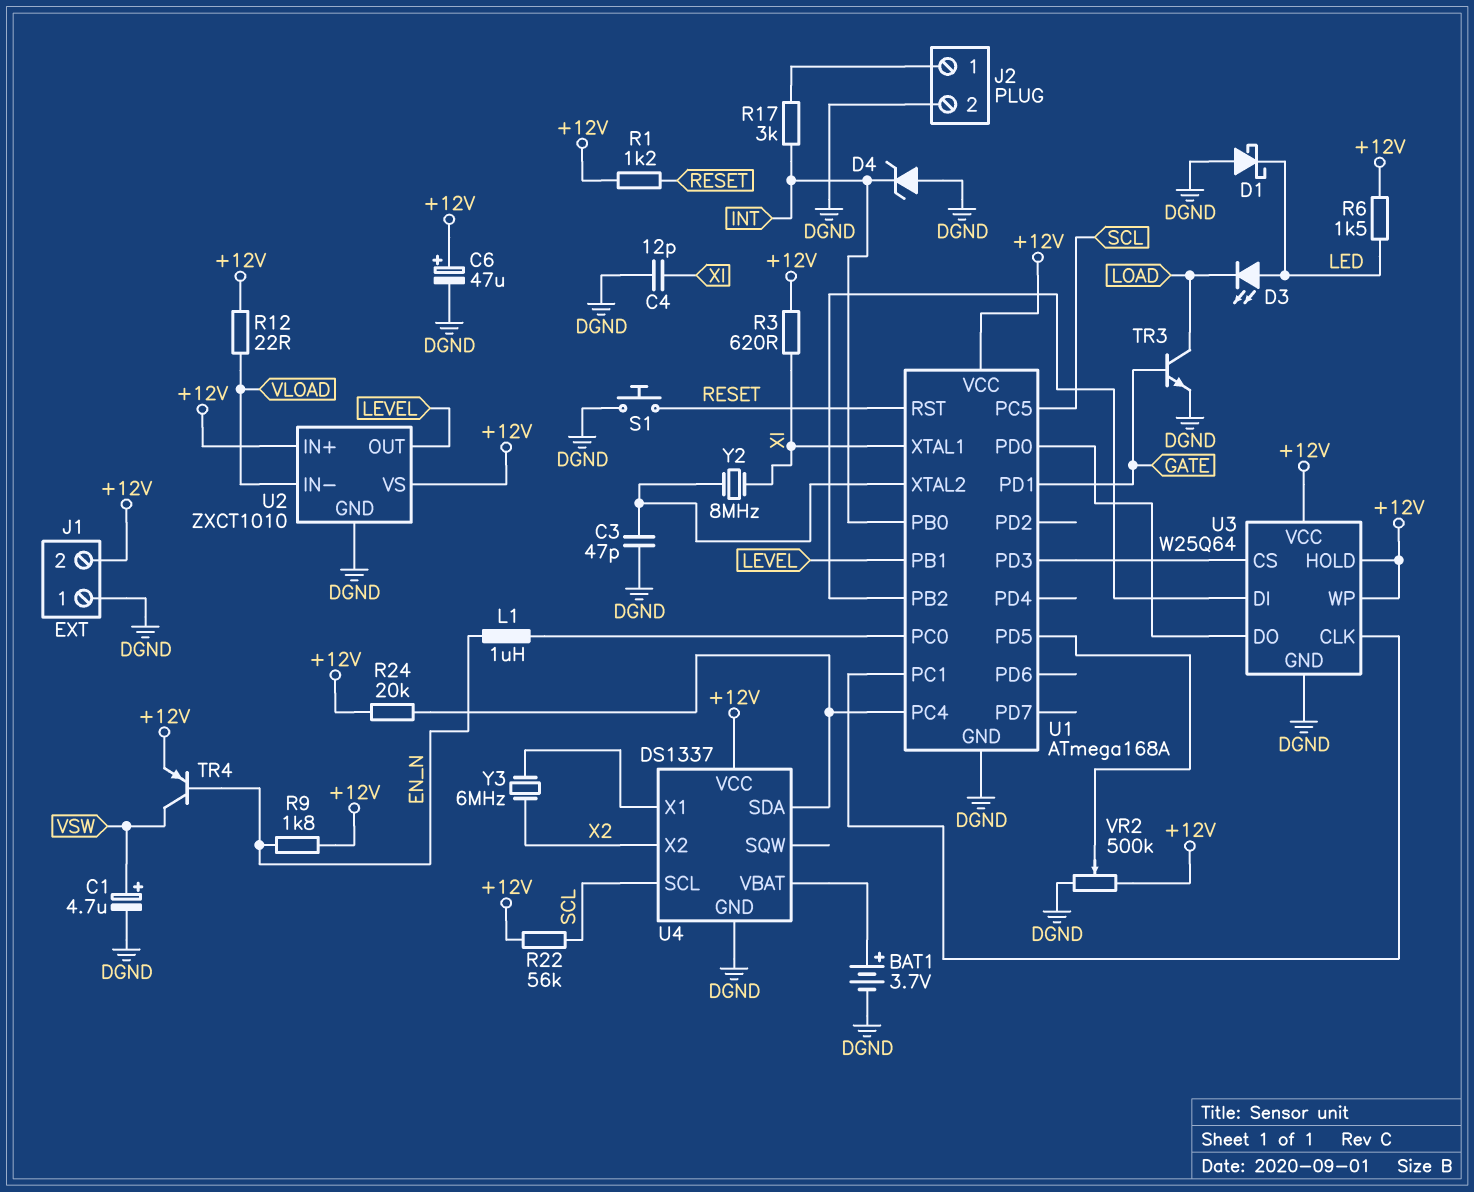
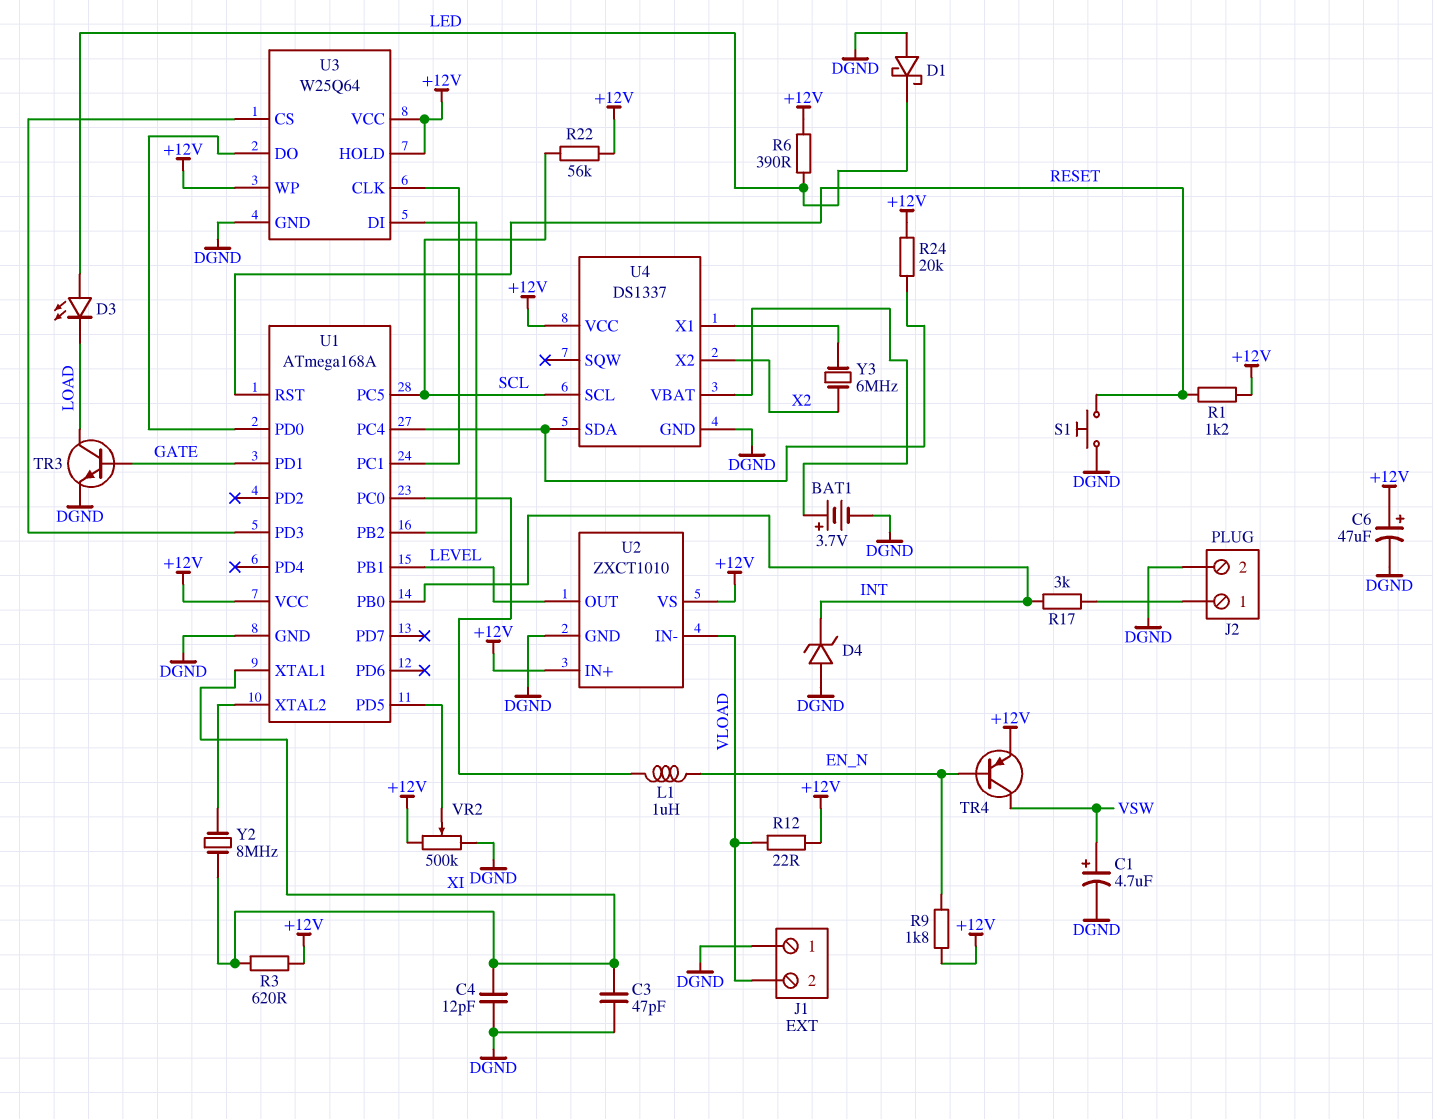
C3: 47pF (DGND, U1/XTAL2) -> 47pF (DGND, XI)
J1 pin 2: +12V -> VLOAD
R6: 1.5k (+12V, LED) -> 390 (+12V, LED)

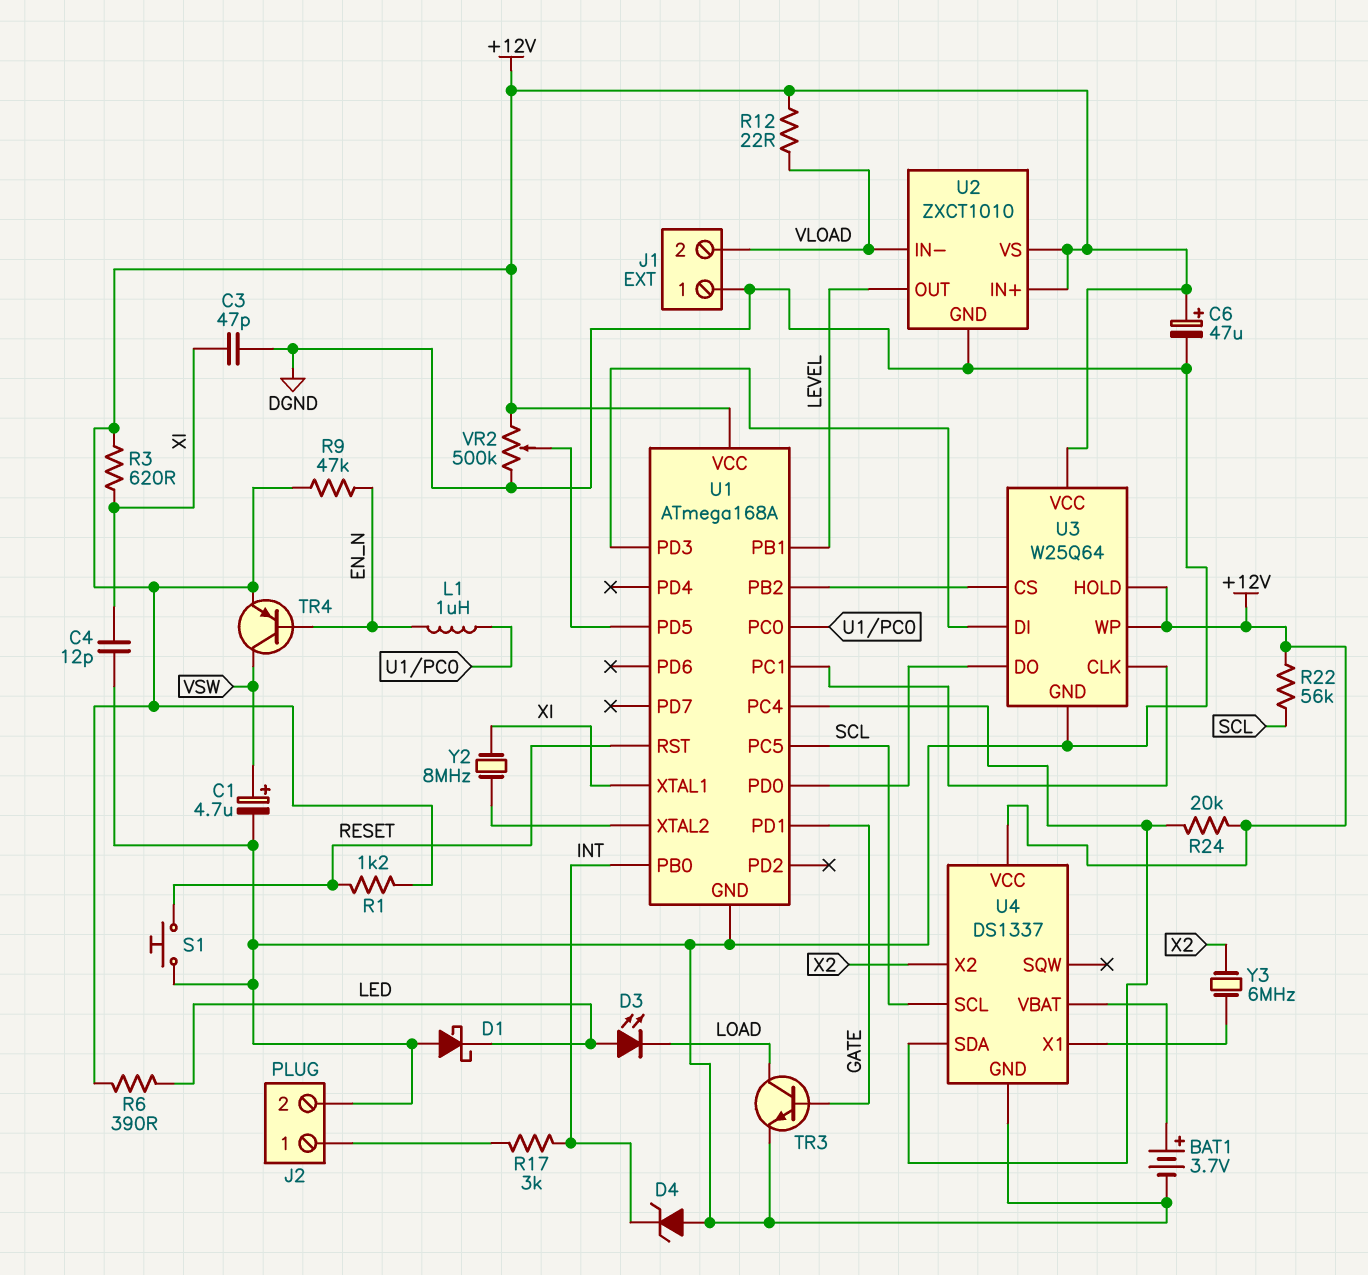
R9: 1.8k (+12V, EN_N) -> 47k (+12V, EN_N)
U3 pin CS: U1/PD3 -> U1/PB2
U3 pin DI: U1/PB2 -> U1/PD3

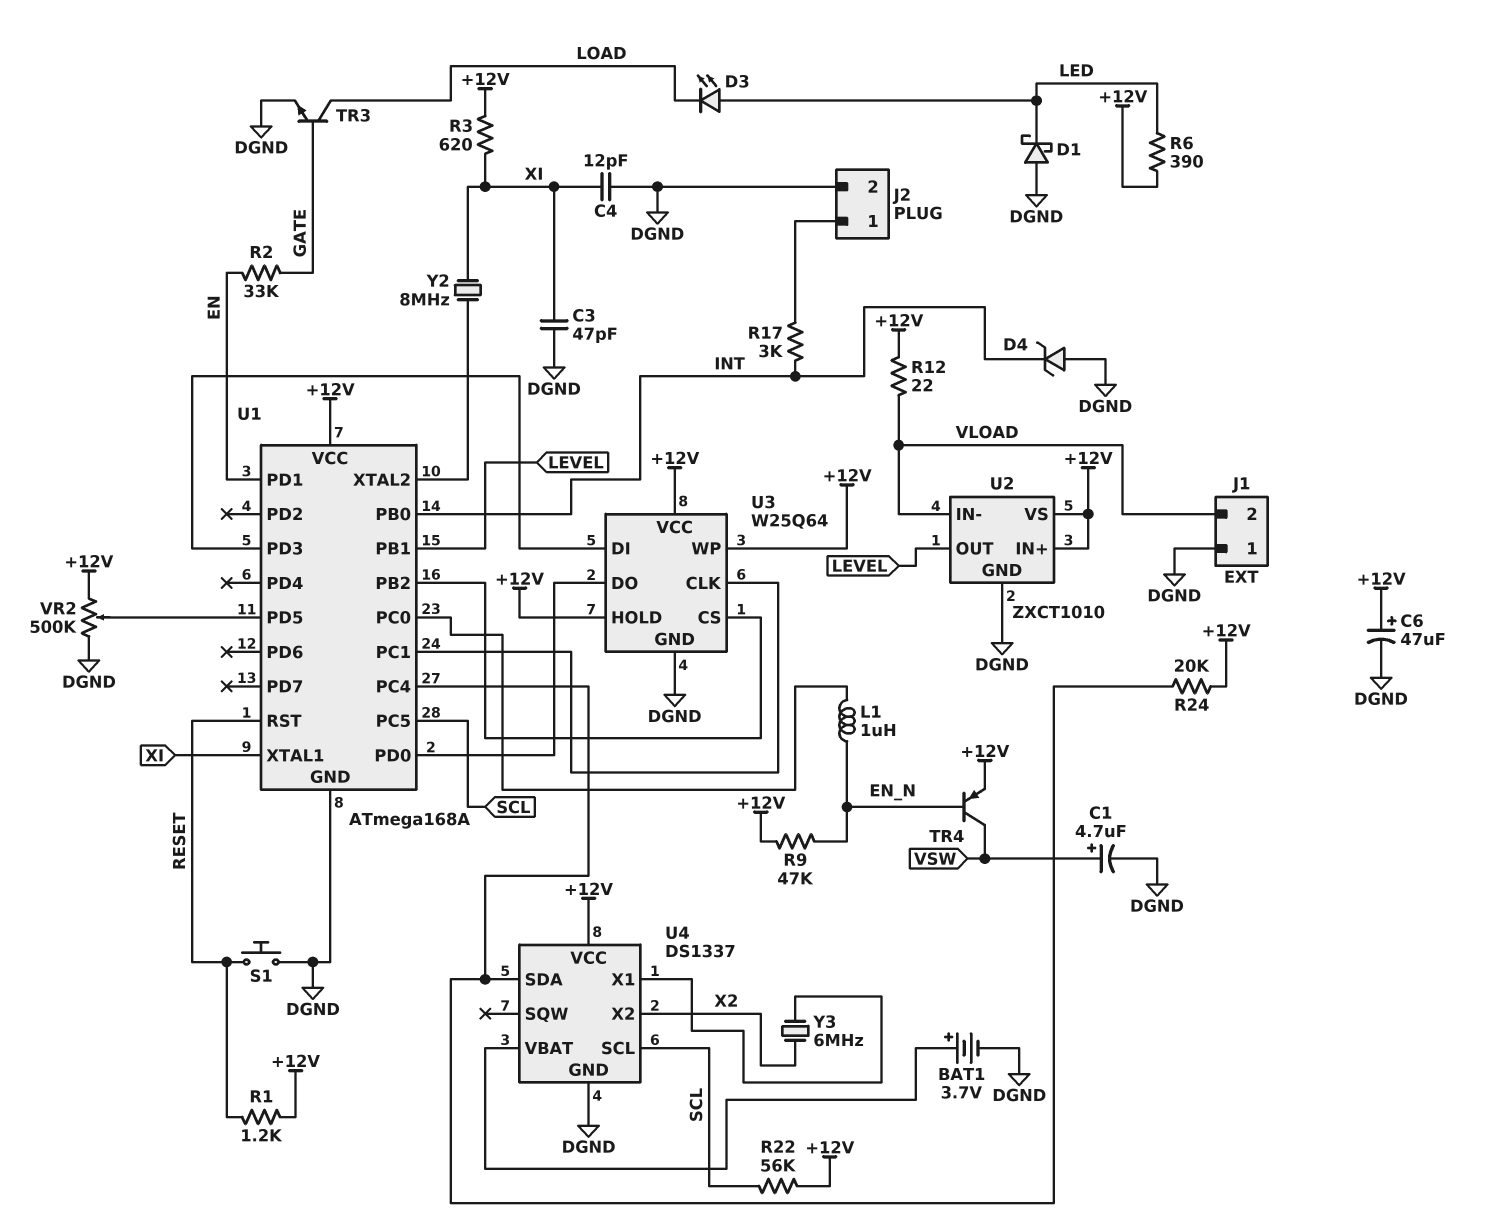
R2: none -> 33k (EN, GATE)
U1 pin PD1: GATE -> EN

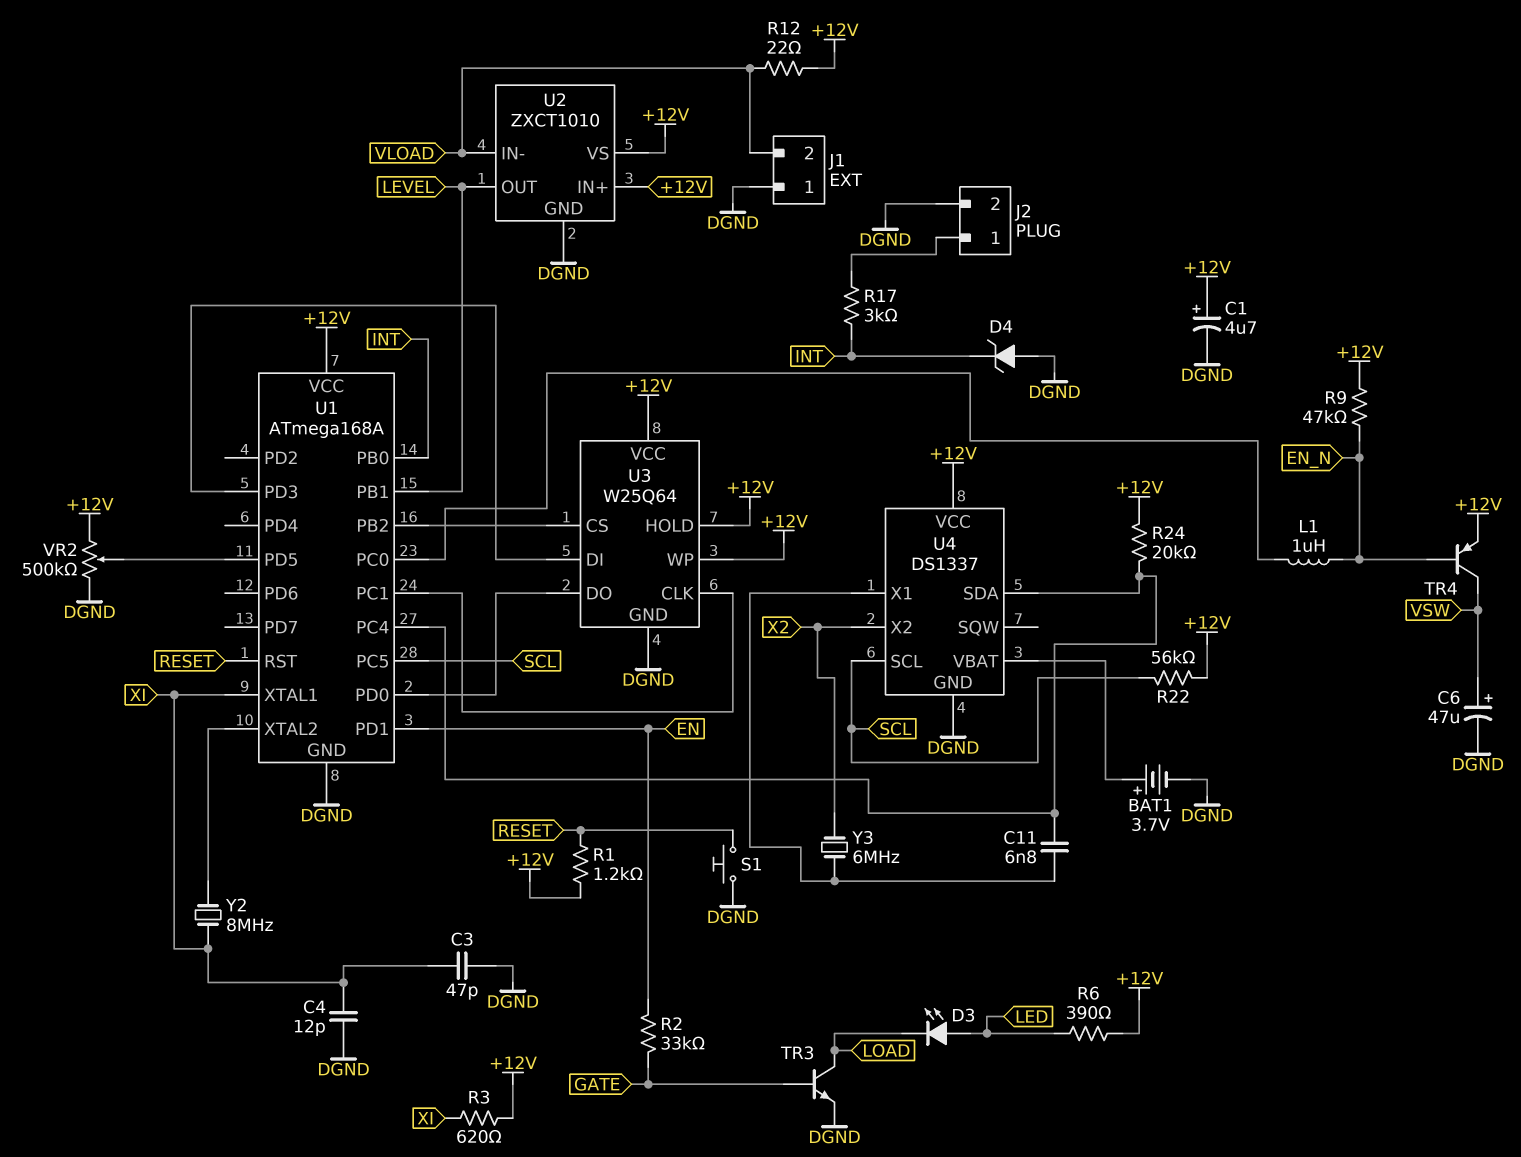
C1: 4.7uF (plus VSW, minus DGND) -> 4.7uF (plus +12V, minus DGND)
C6: 47uF (plus +12V, minus DGND) -> 47uF (plus VSW, minus DGND)
C11: none -> 6.8nF (U1/PC4, U4/X1)
D1: schottky (A DGND, K LED) -> none

